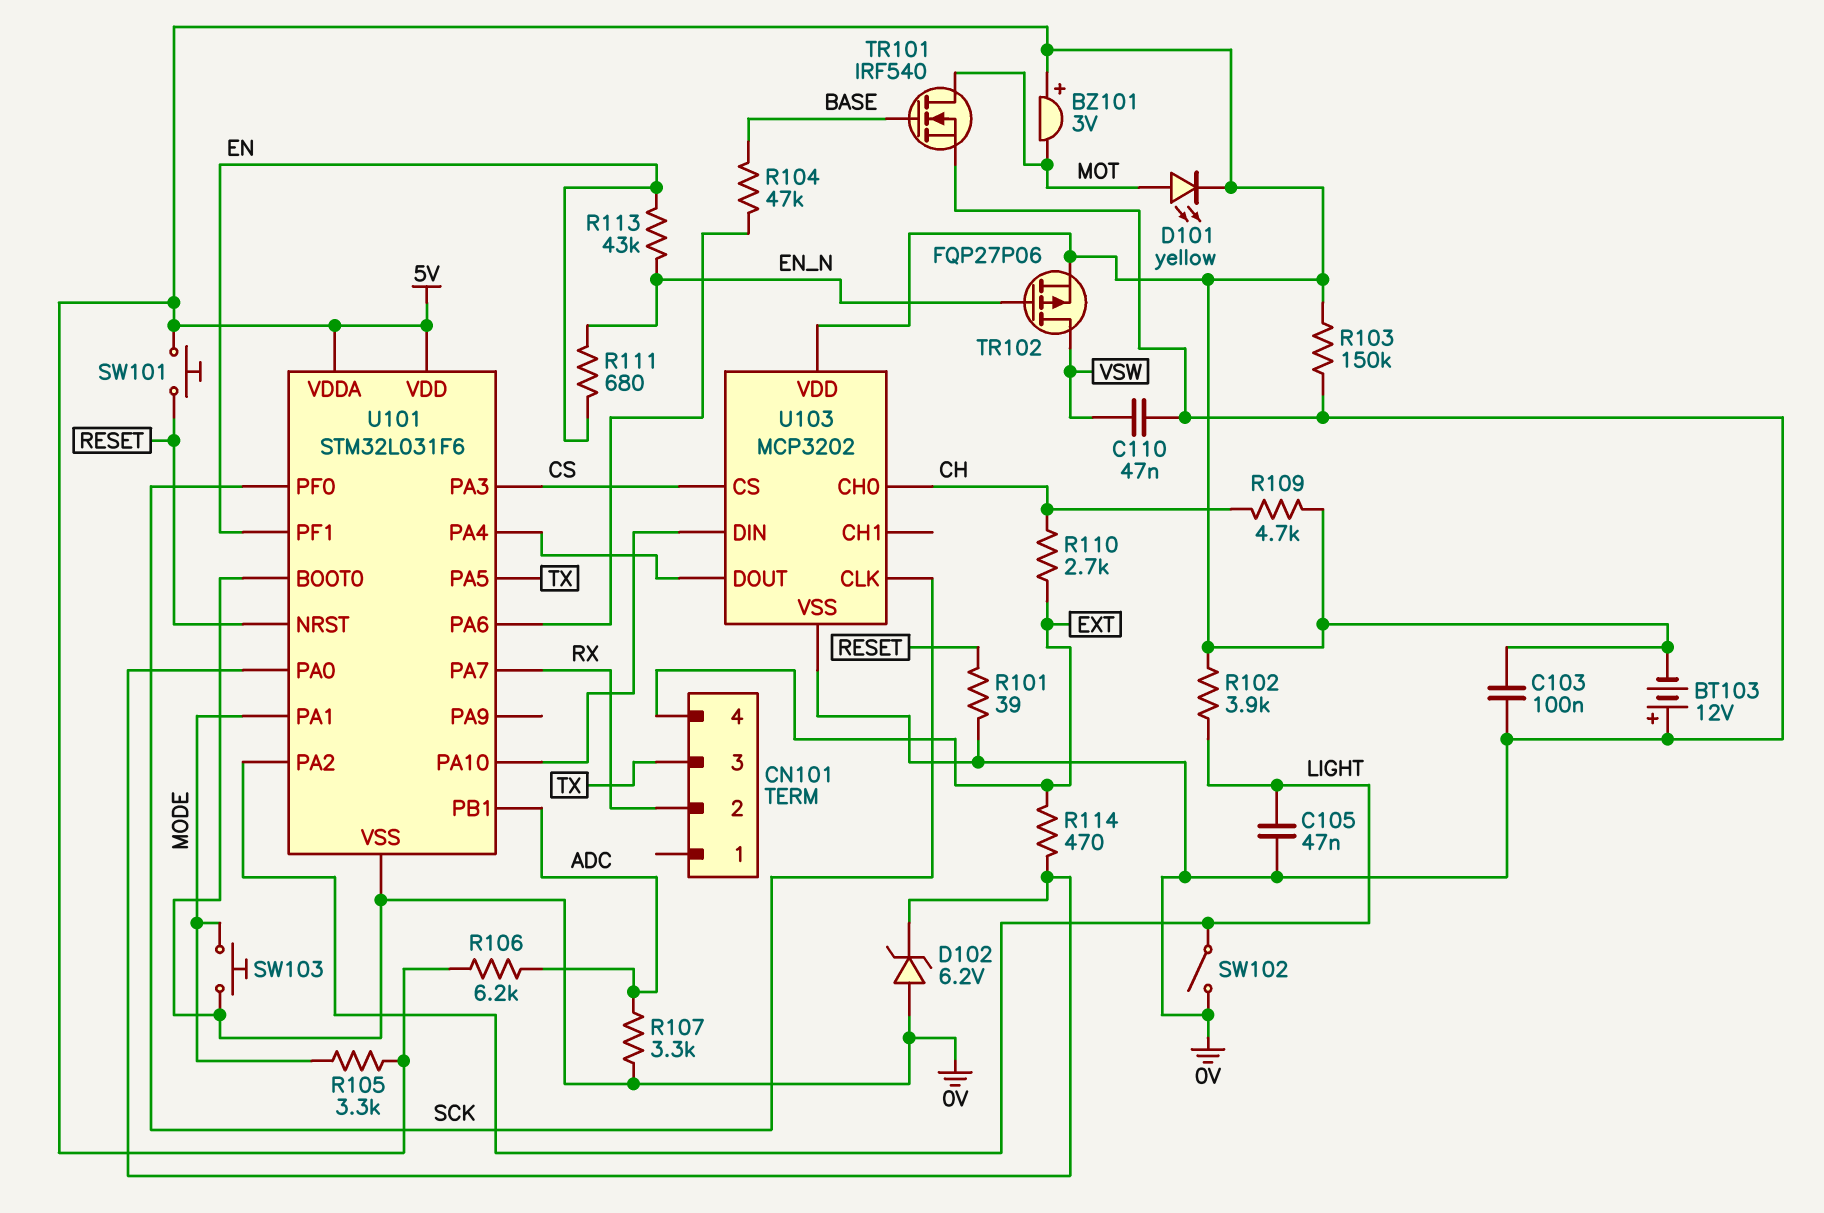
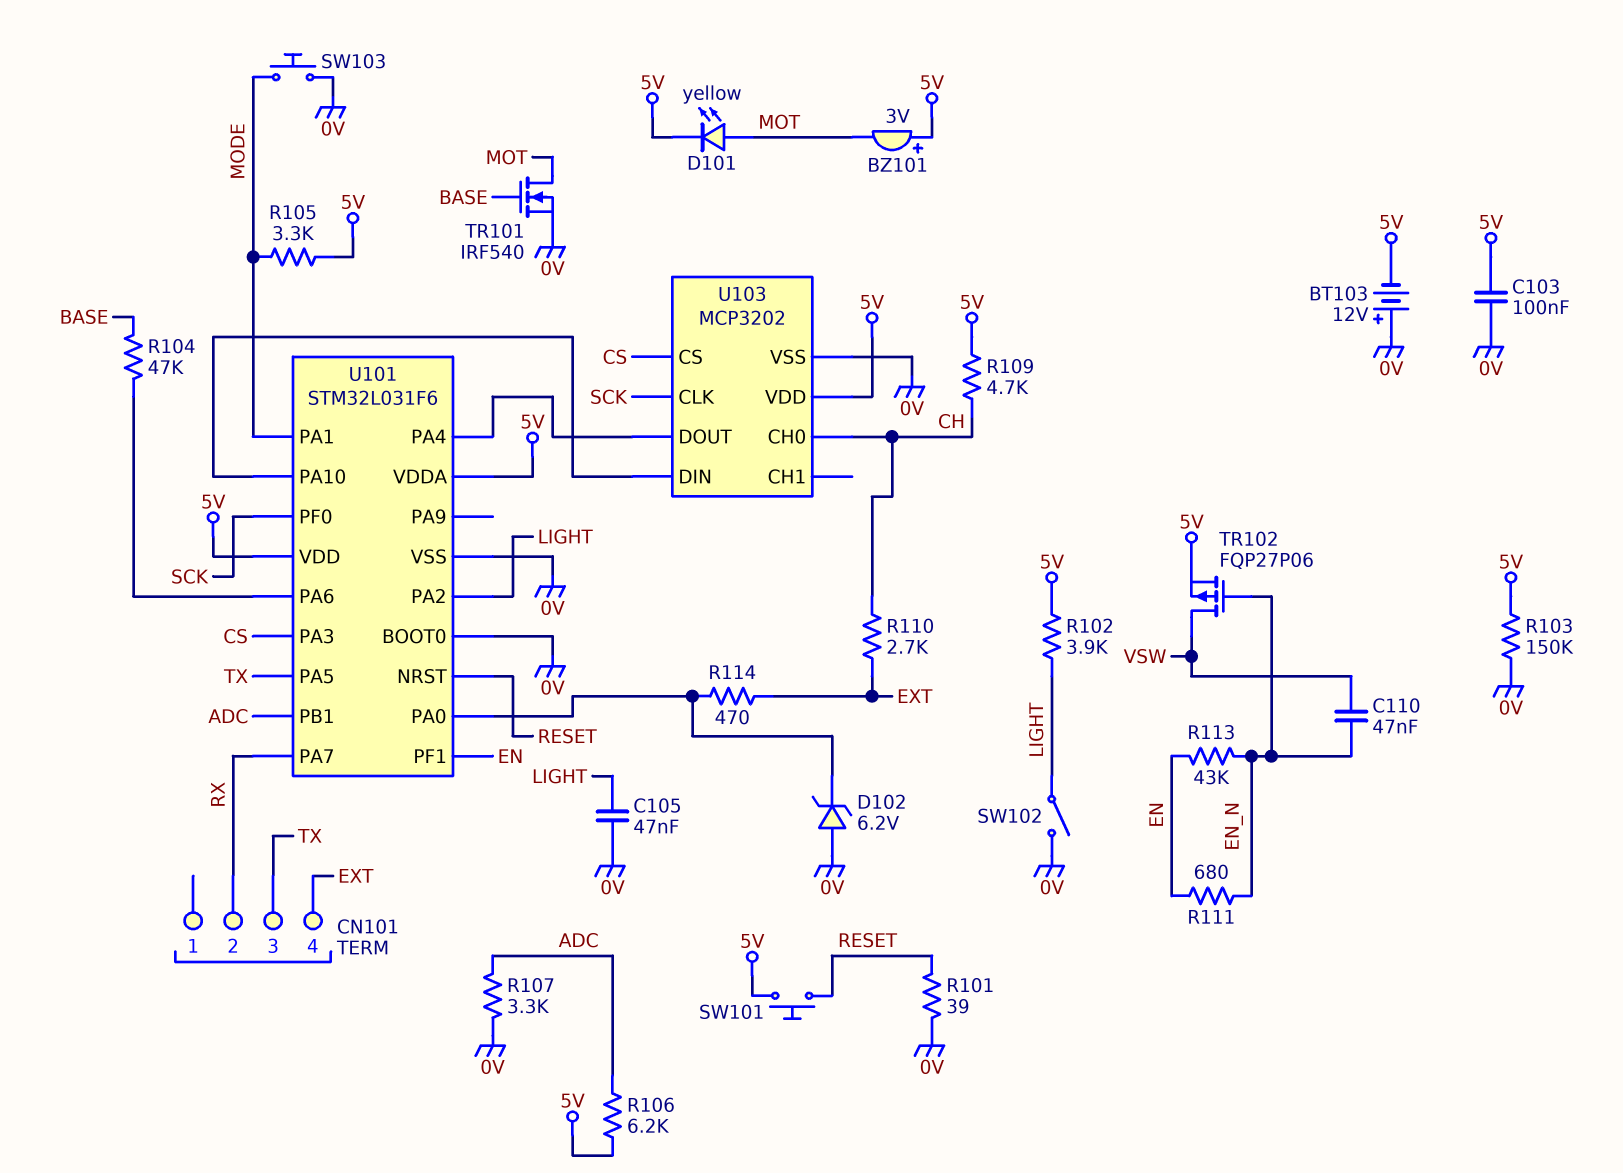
C110: 47nF (0V, VSW) -> 47nF (EN_N, VSW)

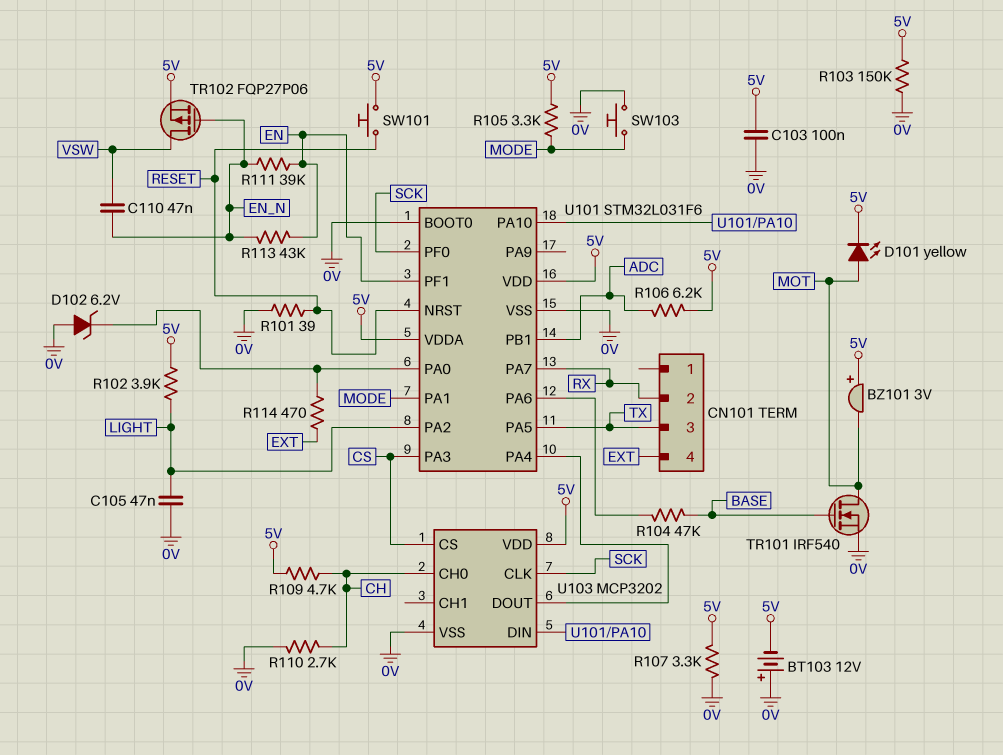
R107: 3.3k (0V, ADC) -> 3.3k (0V, 5V)
R110: 2.7k (CH, EXT) -> 2.7k (0V, CH)
R111: 680 (EN, EN_N) -> 39k (EN, EN_N)
SW102: switch (0V, LIGHT) -> none

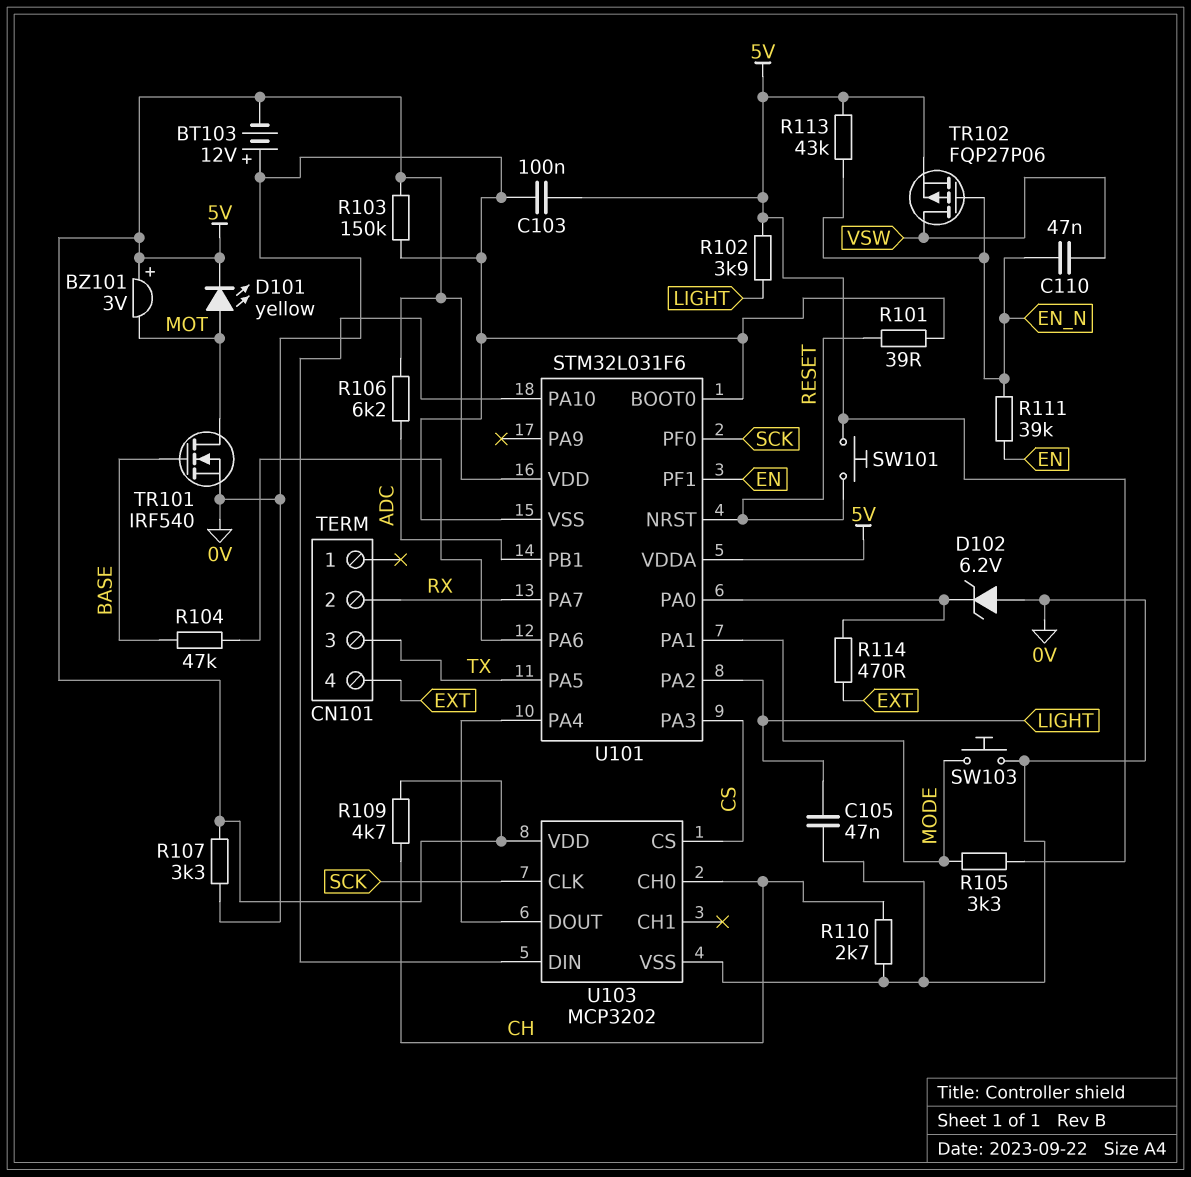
R113: 43k (EN, EN_N) -> 43k (5V, EN_N)

